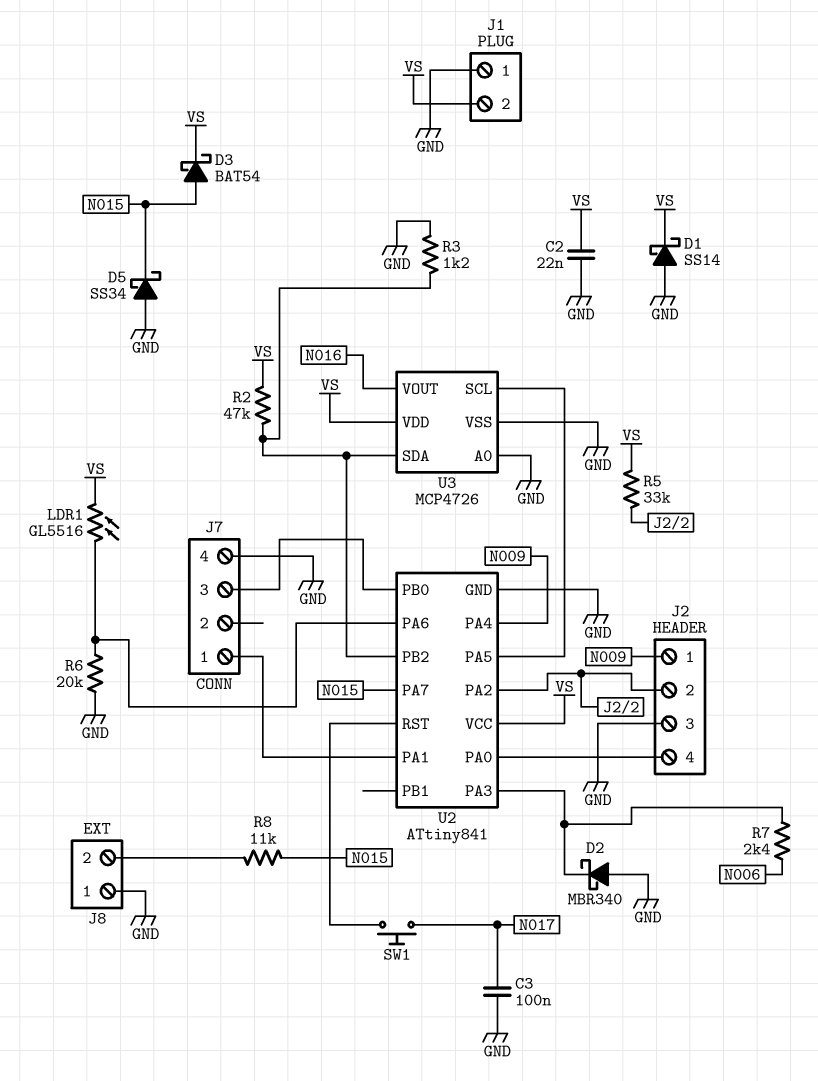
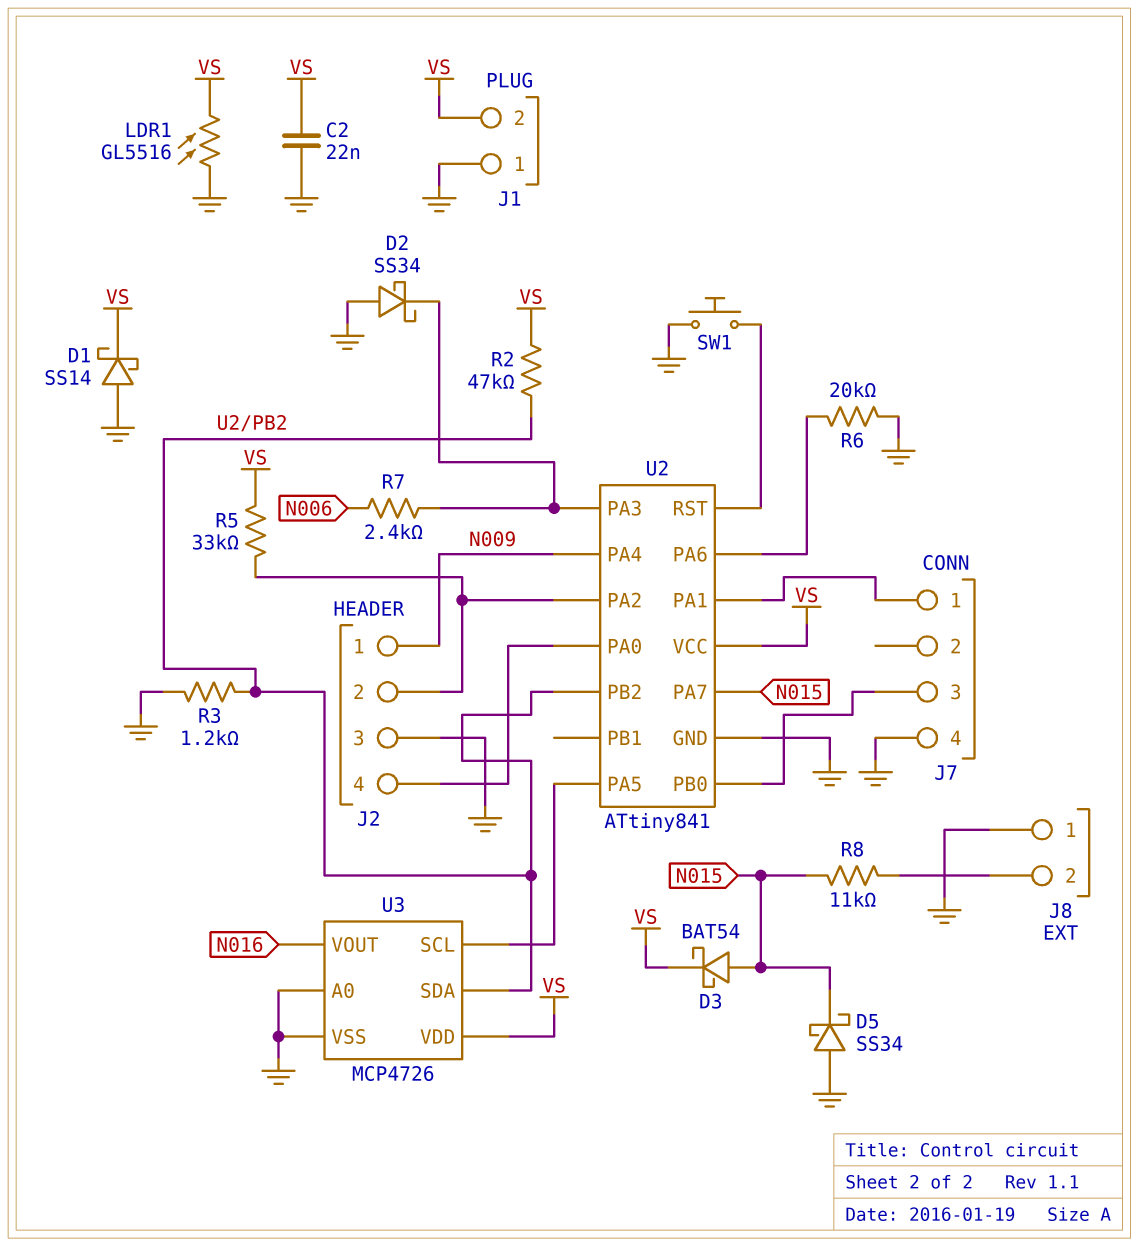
C3: 100nF (GND, N017) -> none
D2: schottky MBR340 (A GND, K U2/PA3) -> schottky SS34 (A GND, K U2/PA3)
LDR1: GL5516 (U2/PA6, VS) -> GL5516 (GND, VS)
SW1: button (N017, U2/RST) -> button (GND, U2/RST)

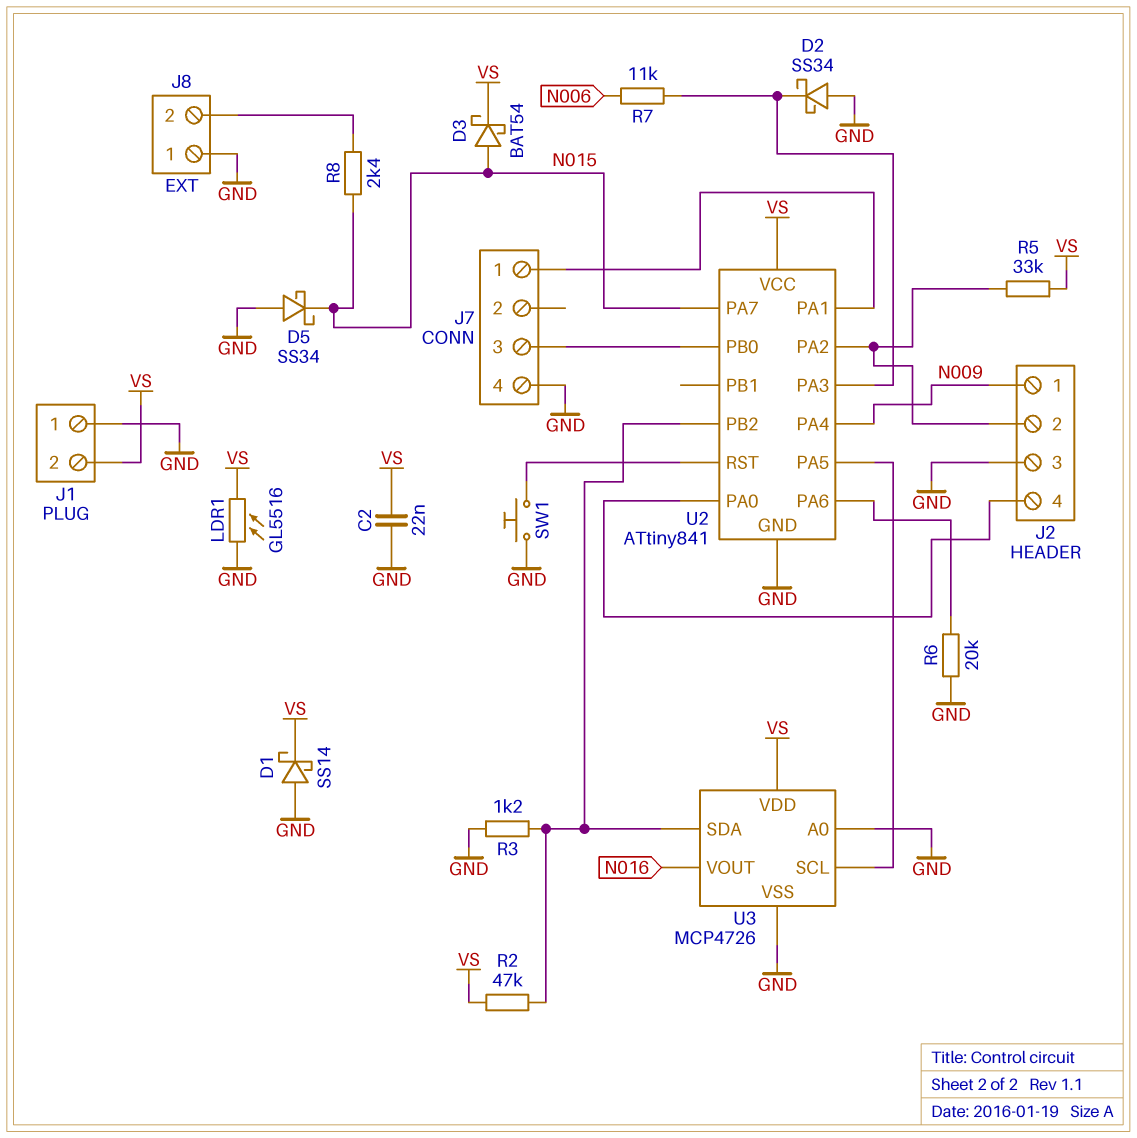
R7: 2.4k (N006, U2/PA3) -> 11k (N006, U2/PA3)
R8: 11k (J8/2, N015) -> 2.4k (J8/2, N015)

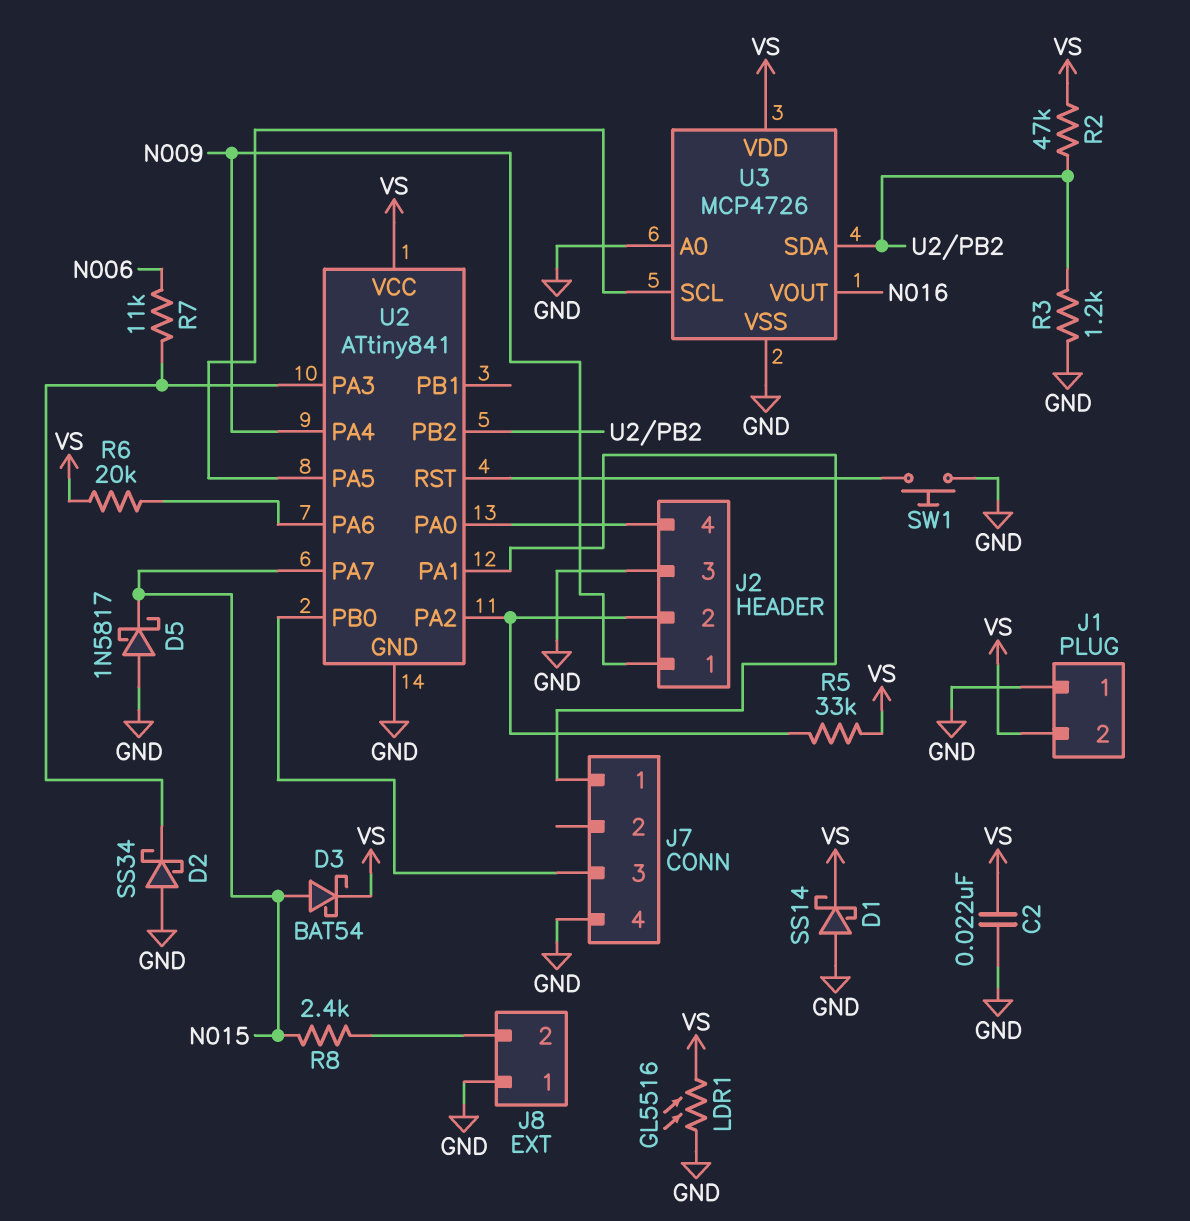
D5: schottky SS34 (A GND, K N015) -> schottky 1N5817 (A GND, K N015)
R6: 20k (GND, U2/PA6) -> 20k (U2/PA6, VS)

